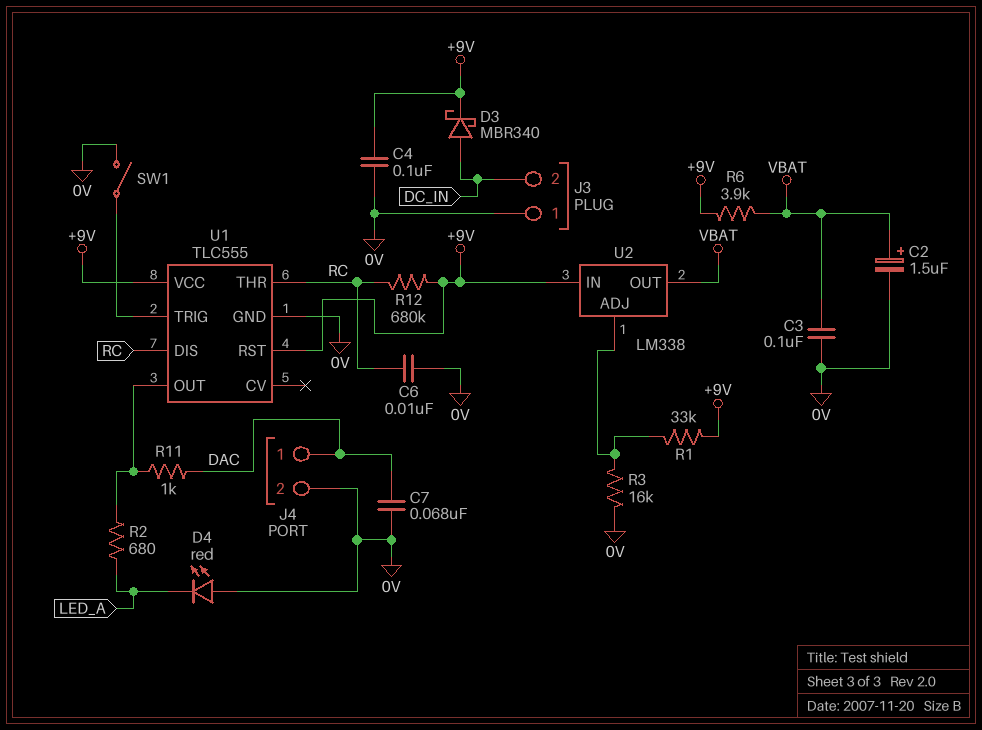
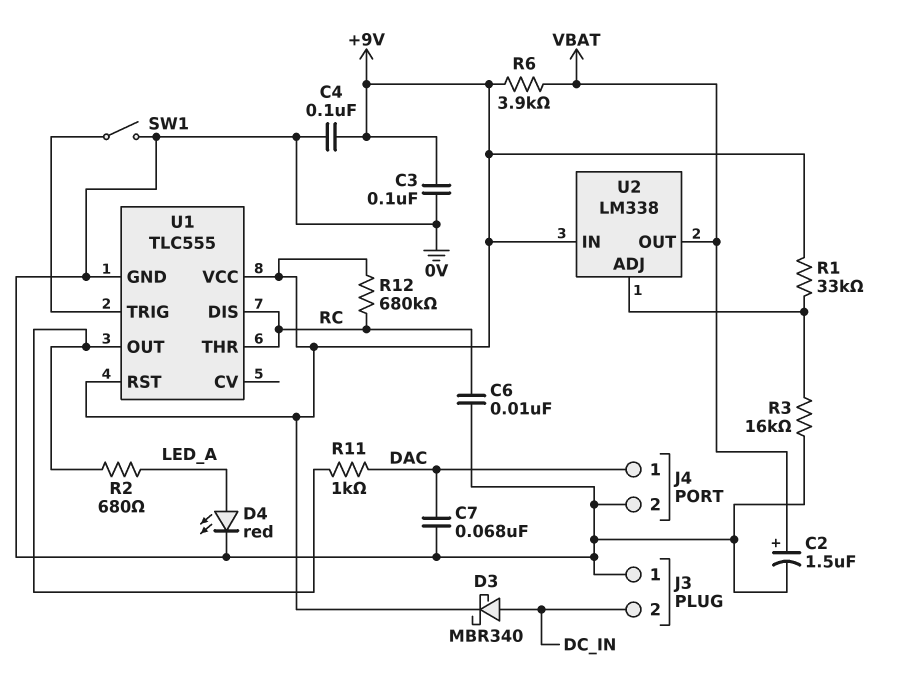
C3: 100nF (0V, VBAT) -> 100nF (+9V, 0V)
D4: LED red (A 0V, K LED_A) -> LED red (A LED_A, K 0V)

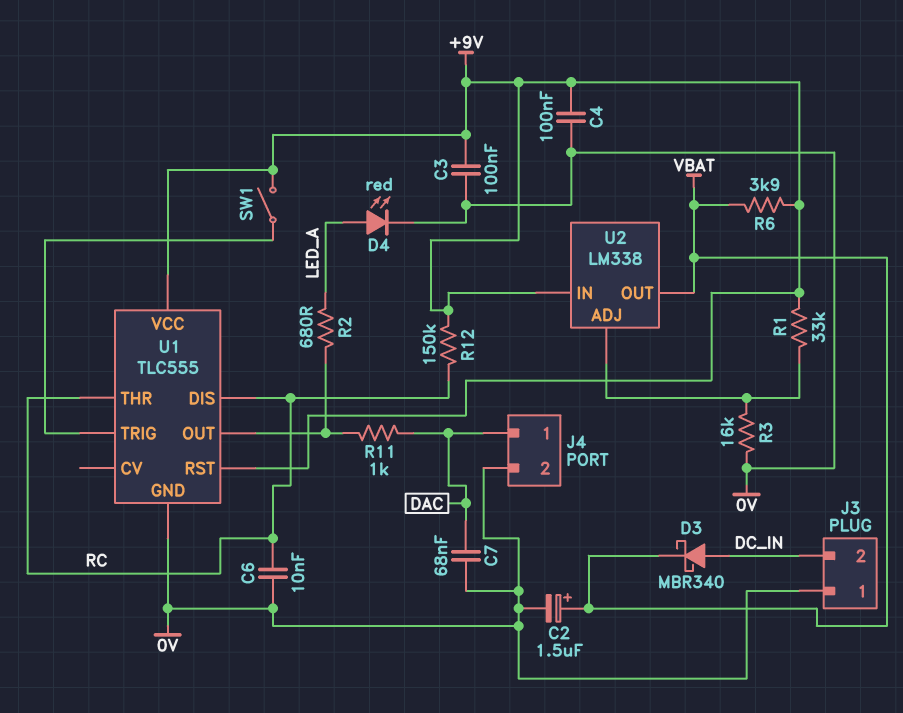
D3: schottky MBR340 (A DC_IN, K +9V) -> schottky MBR340 (A DC_IN, K VBAT)
R12: 680k (+9V, RC) -> 150k (+9V, RC)
SW1: switch (0V, U1/TRIG) -> switch (+9V, U1/TRIG)

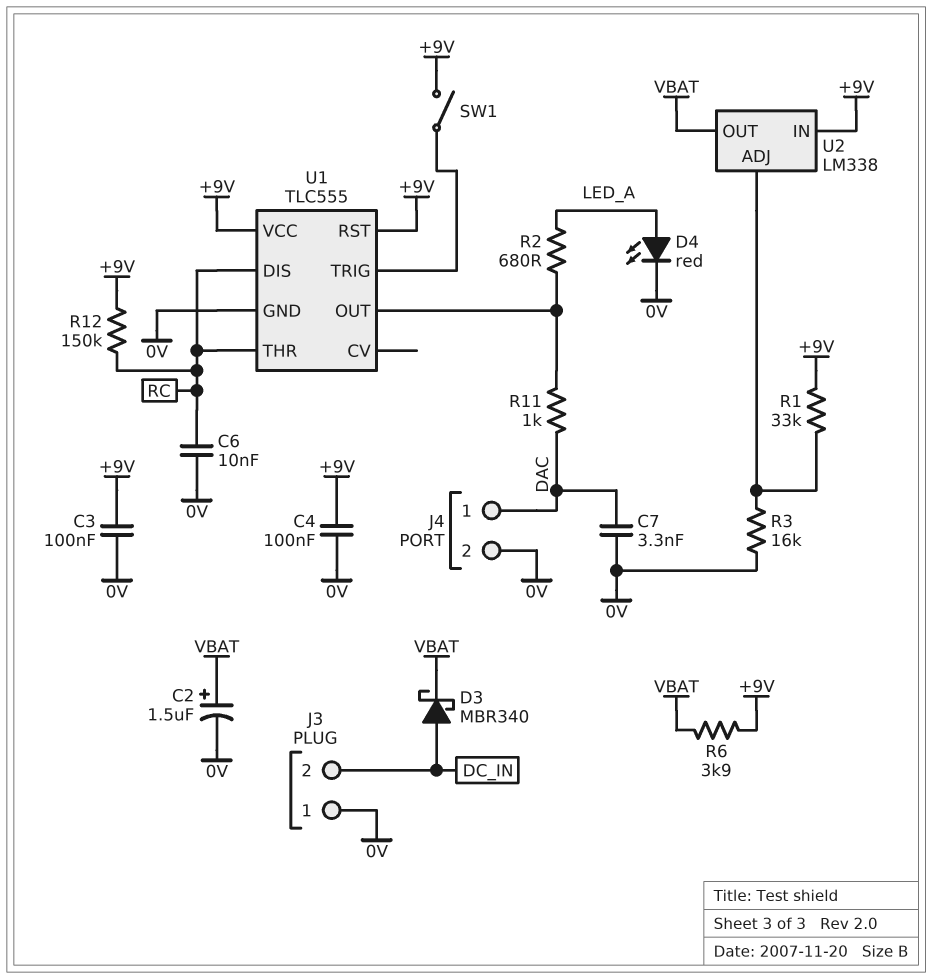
C7: 68nF (0V, DAC) -> 3.3nF (0V, DAC)

